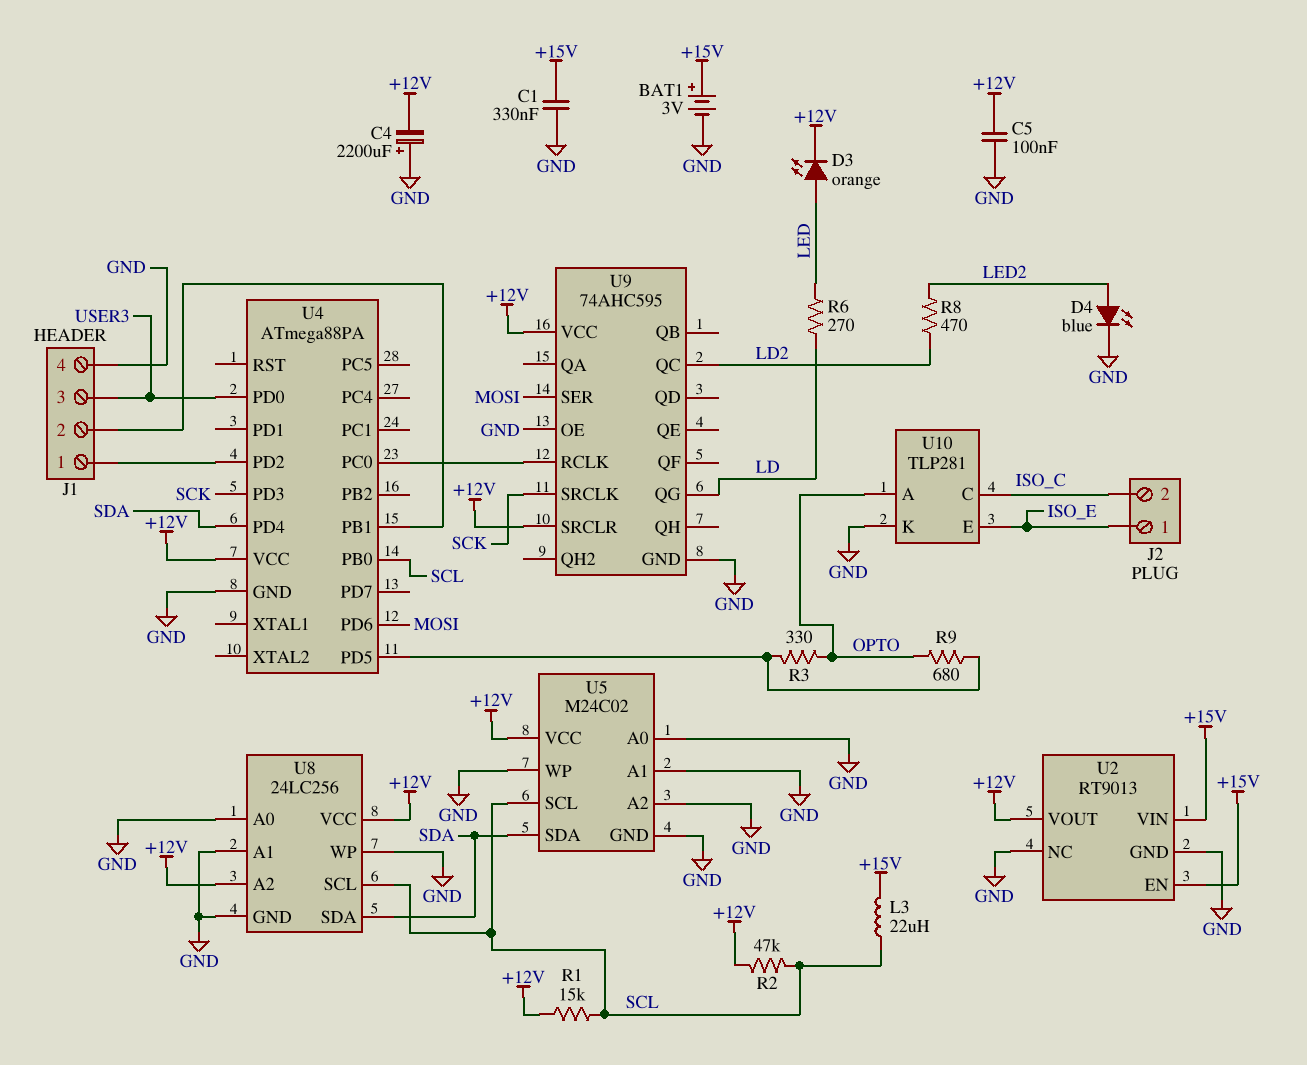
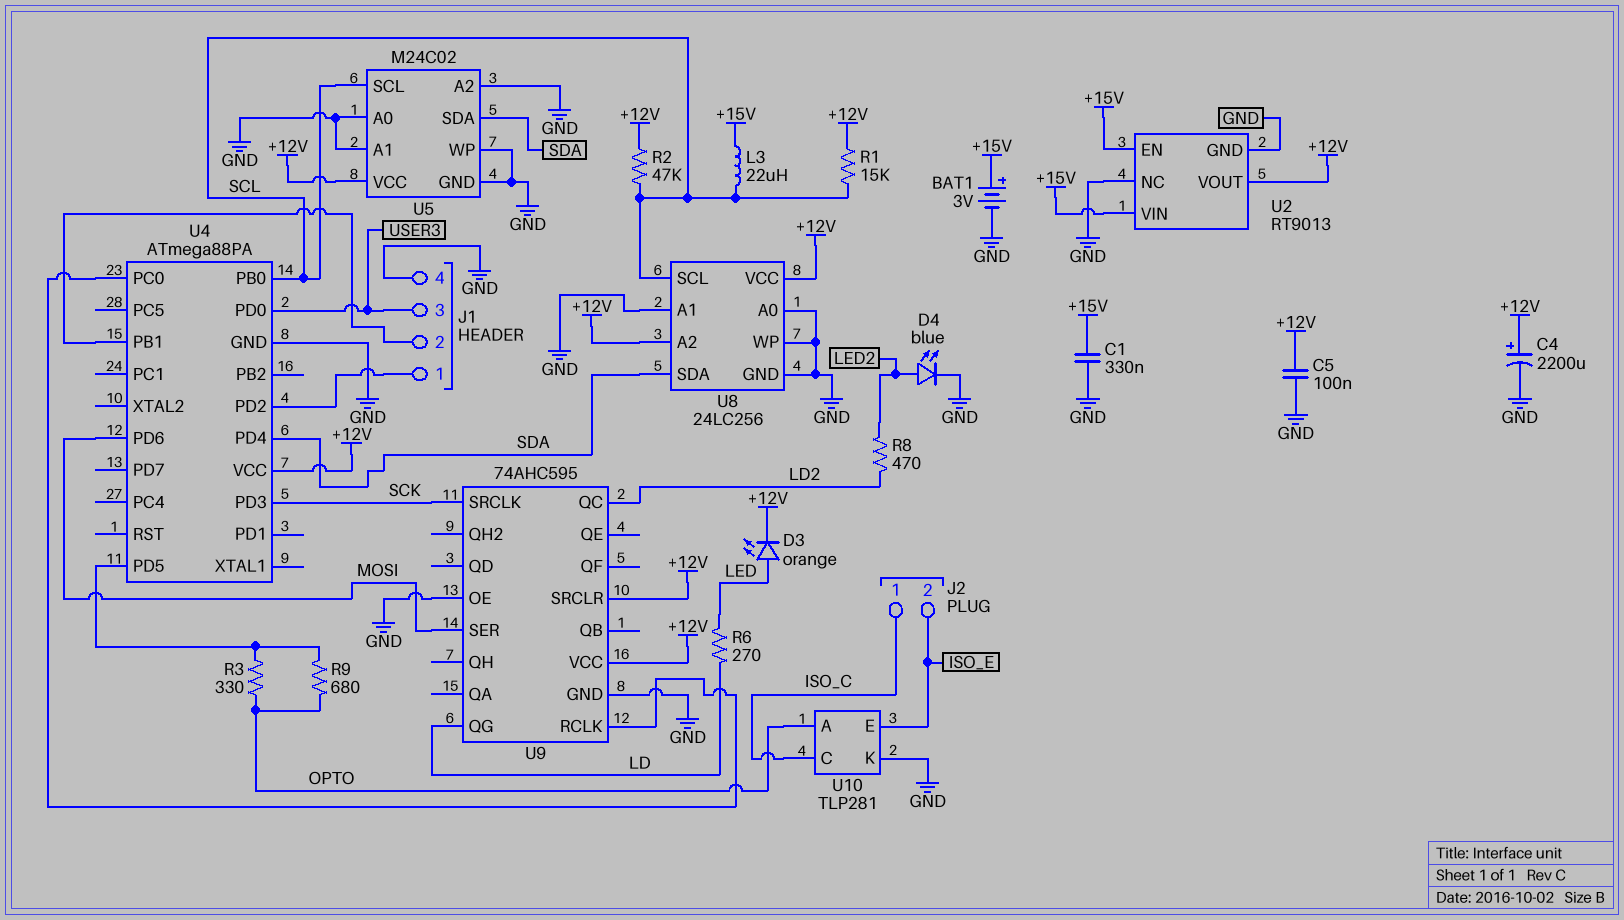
C4: 2200uF (plus GND, minus +12V) -> 2200uF (plus +12V, minus GND)
J2 pin 1: ISO_E -> ISO_C
J2 pin 2: ISO_C -> ISO_E

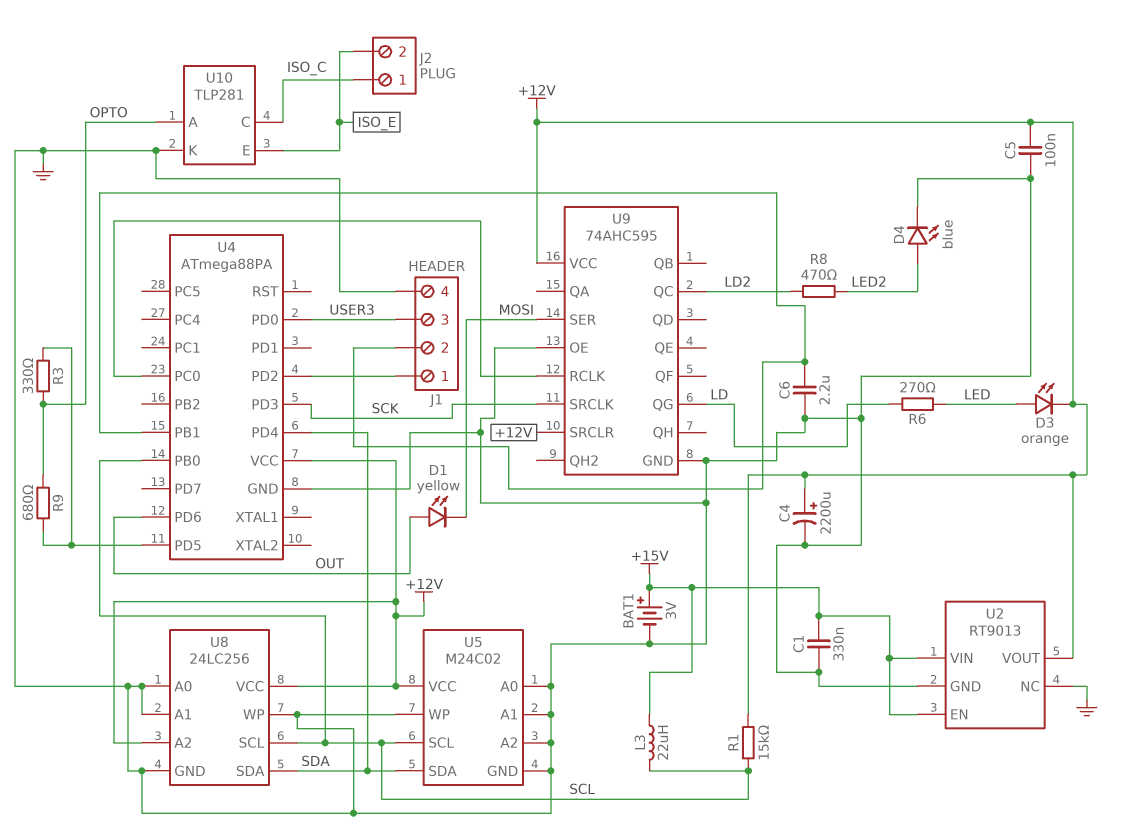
C6: none -> 2.2uF (GND, J1/2)
D1: none -> LED yellow (A OUT, K MOSI)
R2: 47k (+12V, SCL) -> none
U4 pin PD6: MOSI -> OUT

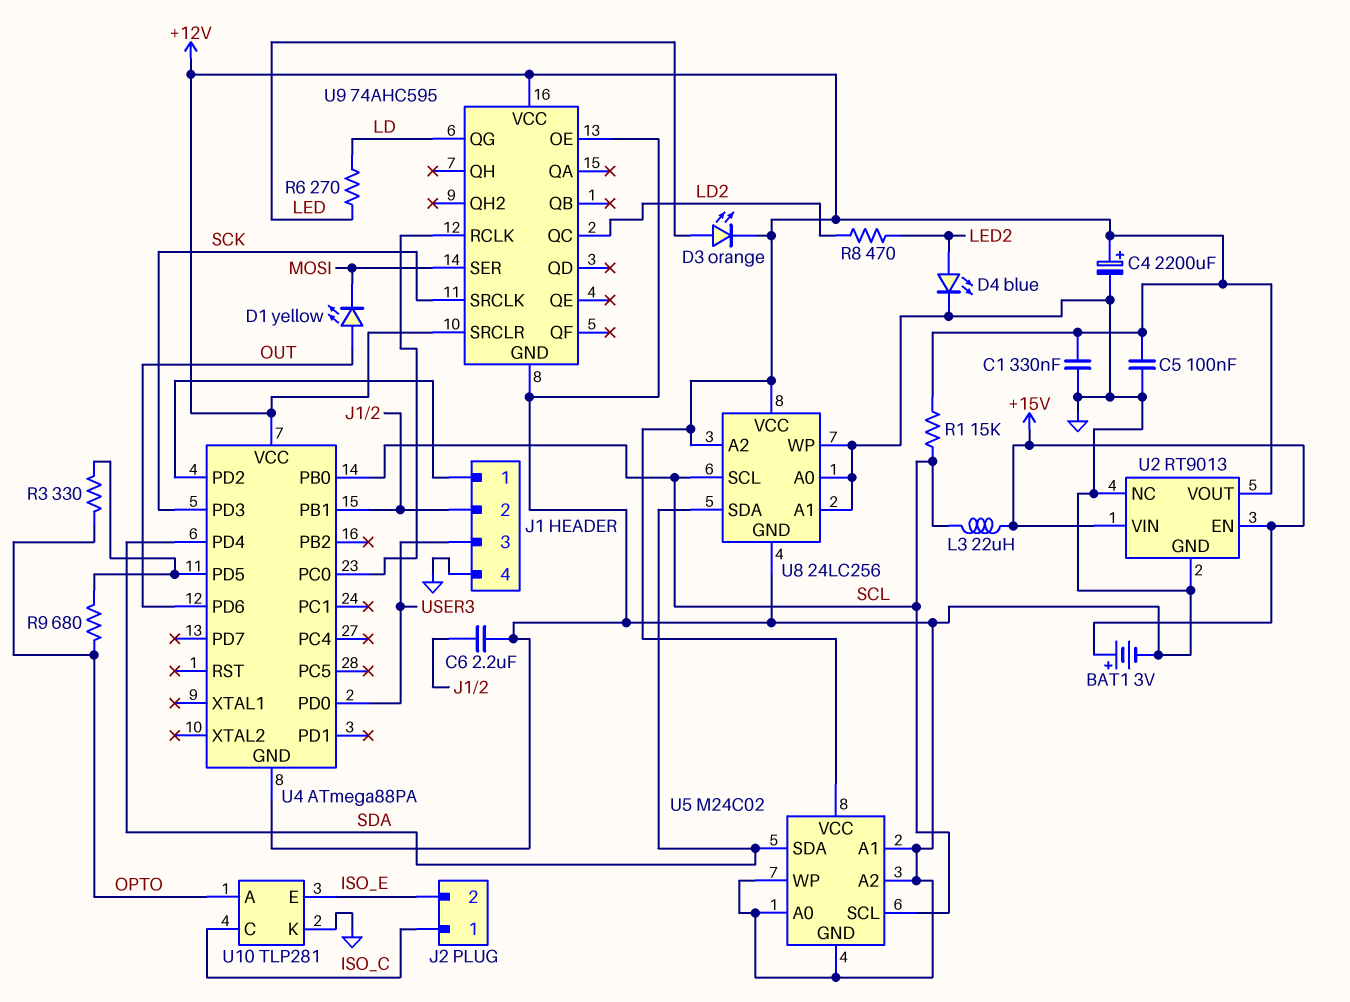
C1: 330nF (+15V, GND) -> 330nF (+12V, GND)

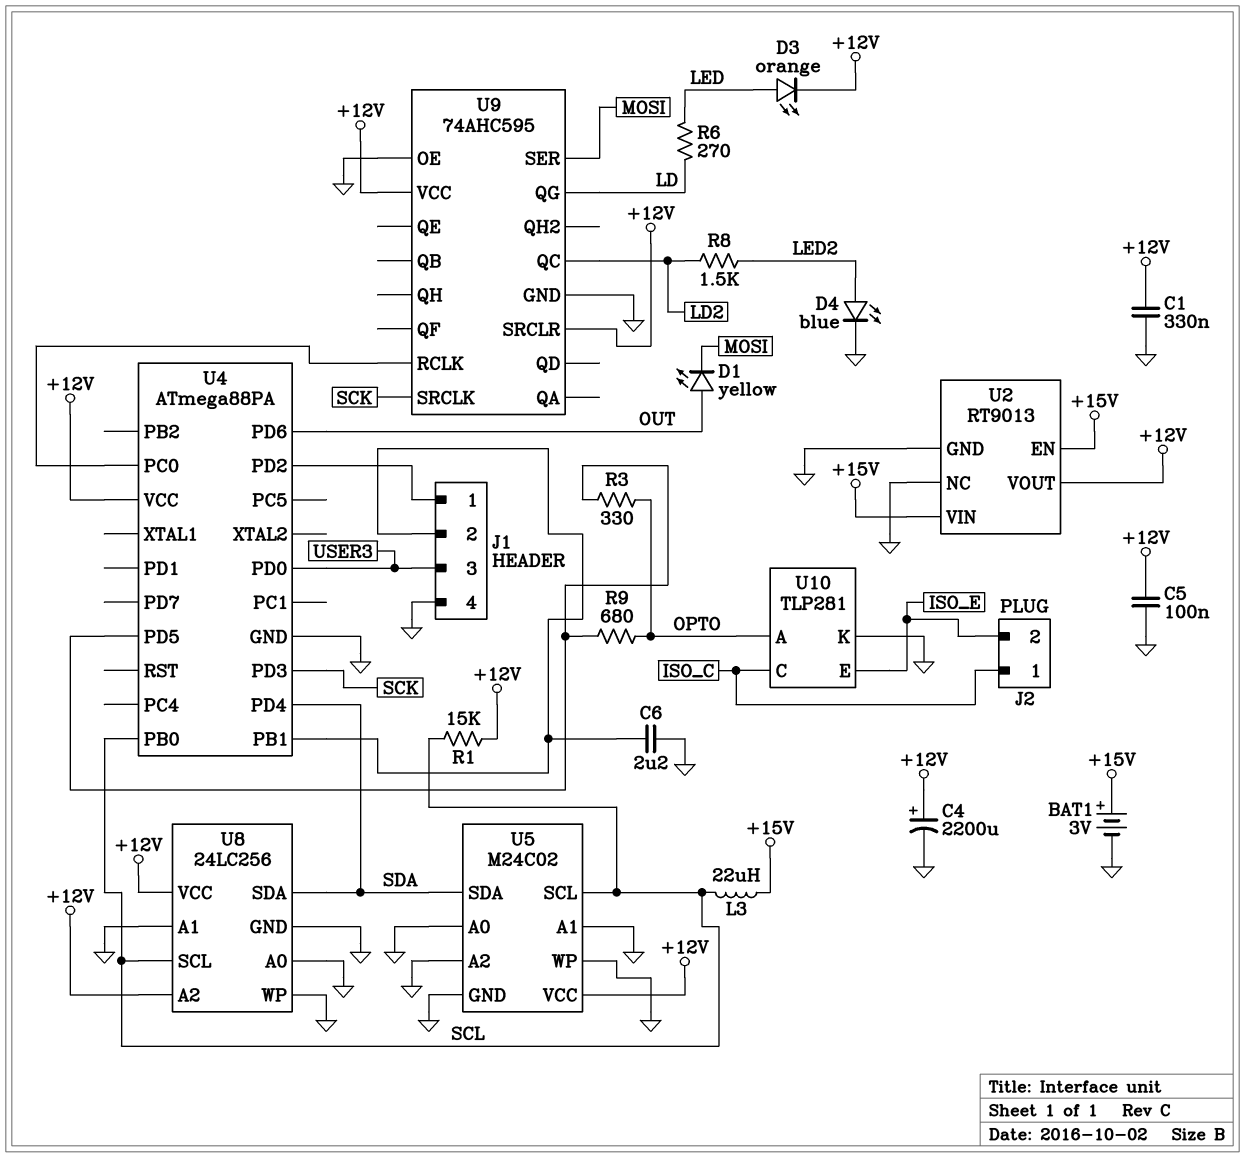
R8: 470 (LD2, LED2) -> 1.5k (LD2, LED2)

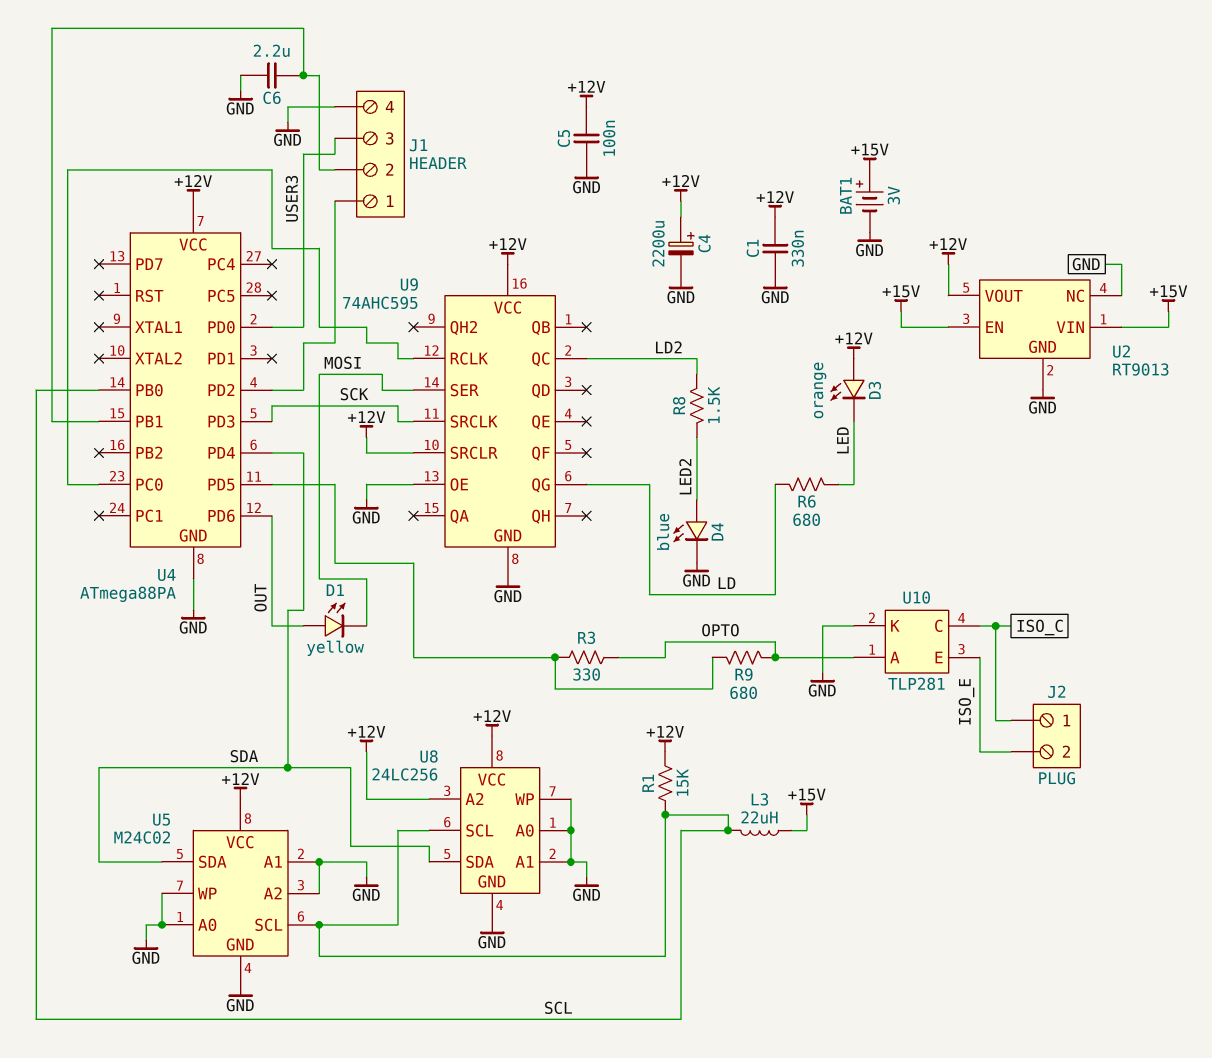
D3: LED orange (A LED, K +12V) -> LED orange (A +12V, K LED)
R6: 270 (LD, LED) -> 680 (LD, LED)

